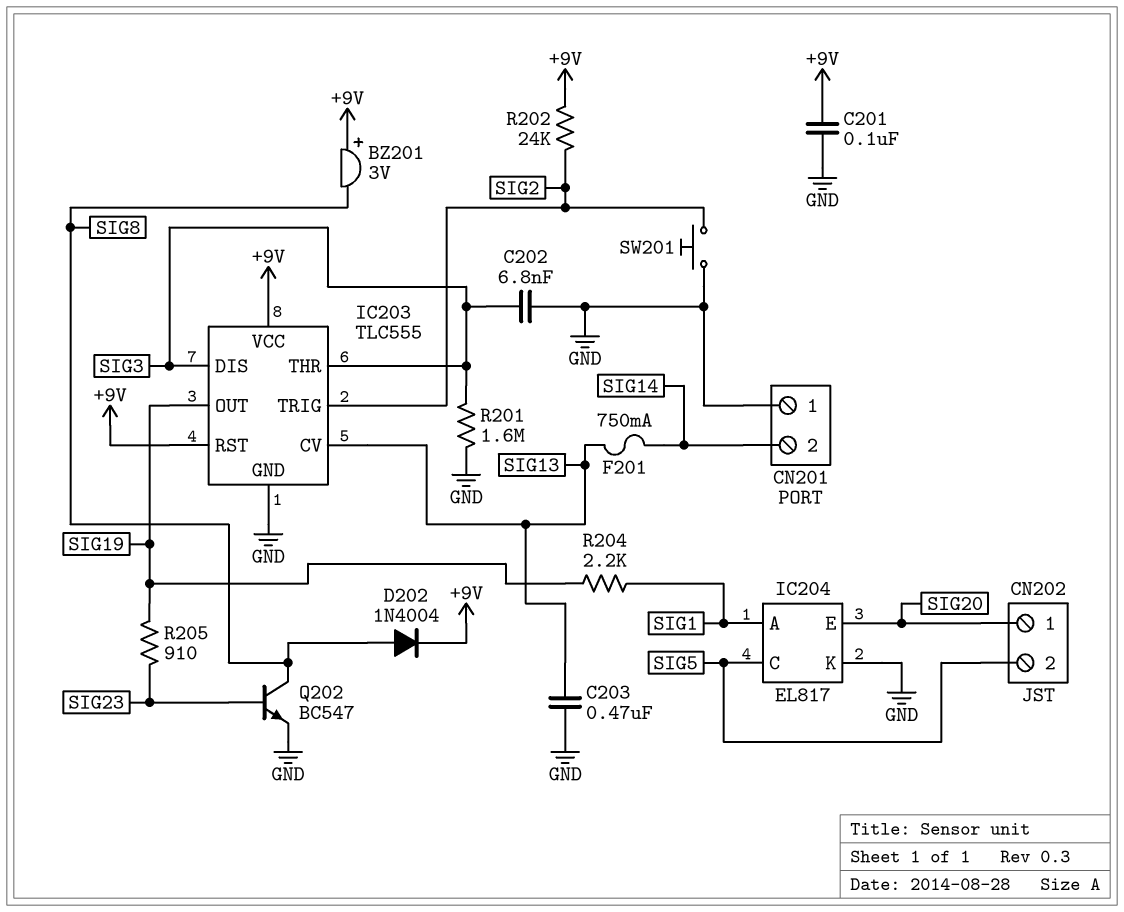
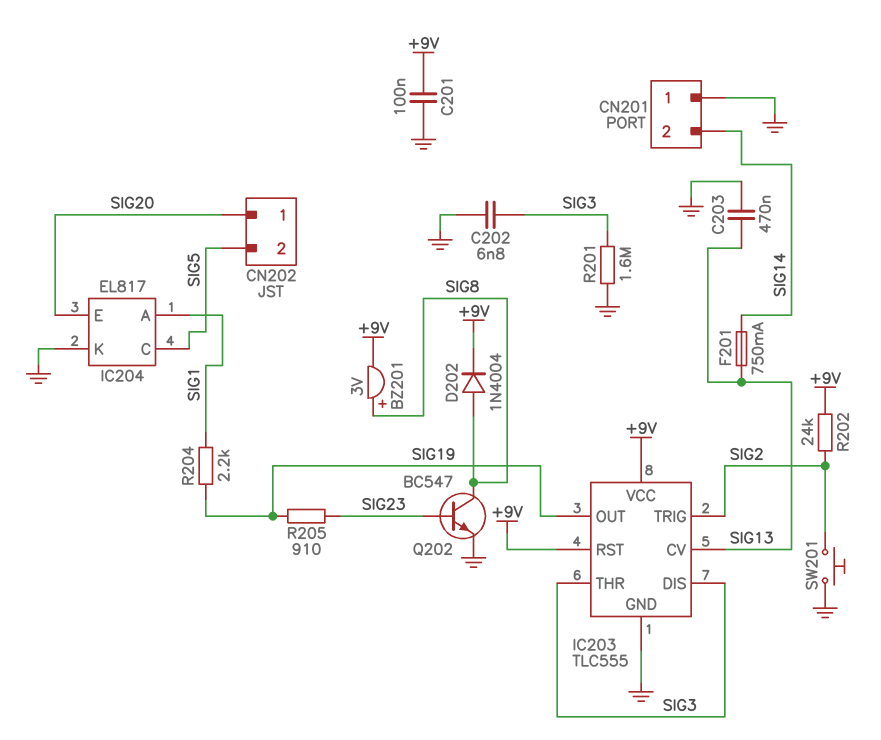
BZ201: buzzer 3V (plus +9V, minus SIG8) -> buzzer 3V (plus SIG8, minus +9V)

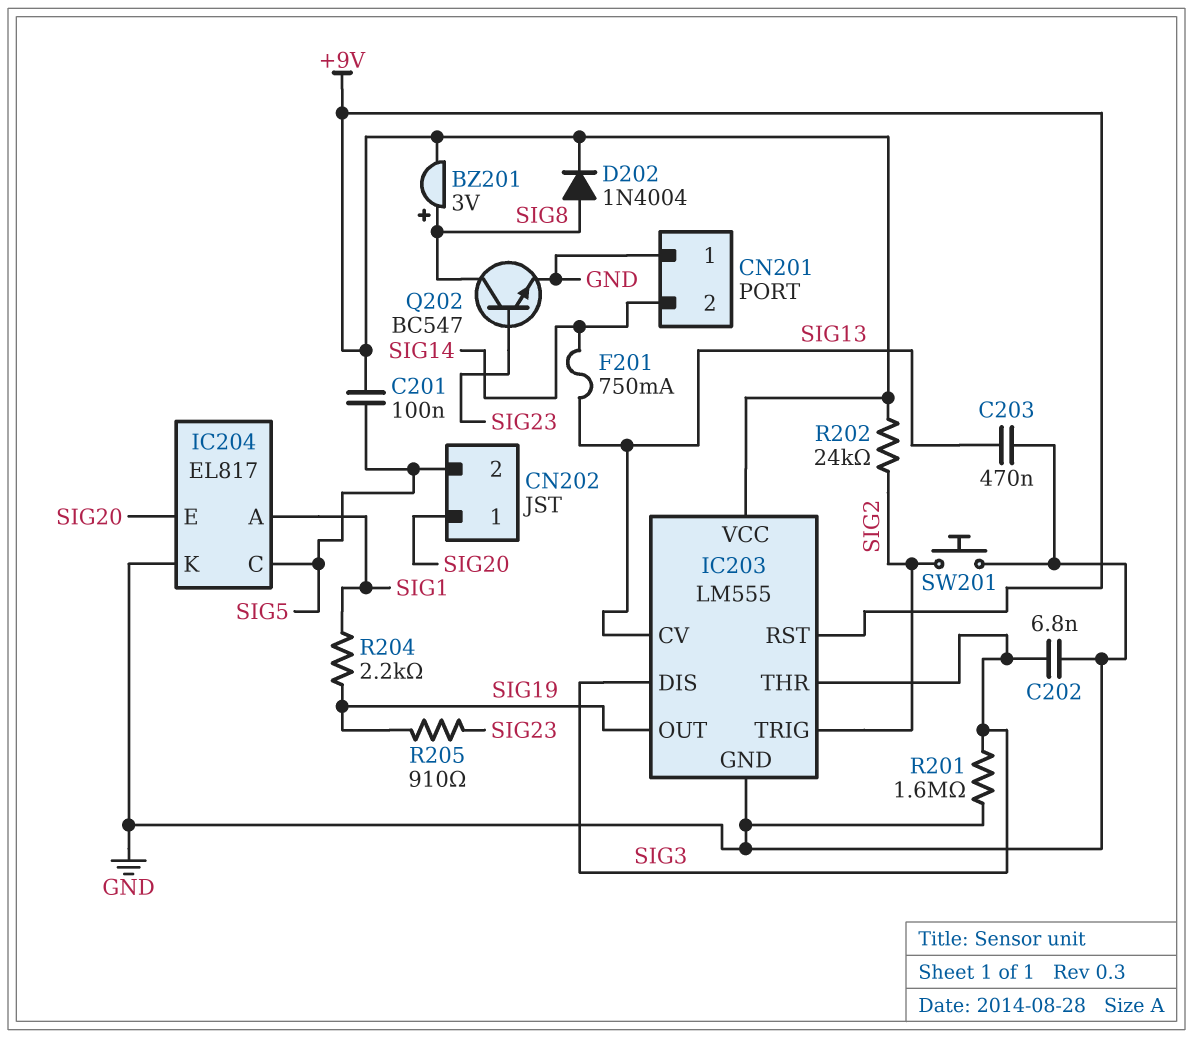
C201: 100nF (+9V, GND) -> 100nF (+9V, SIG5)
IC203: TLC555 -> LM555

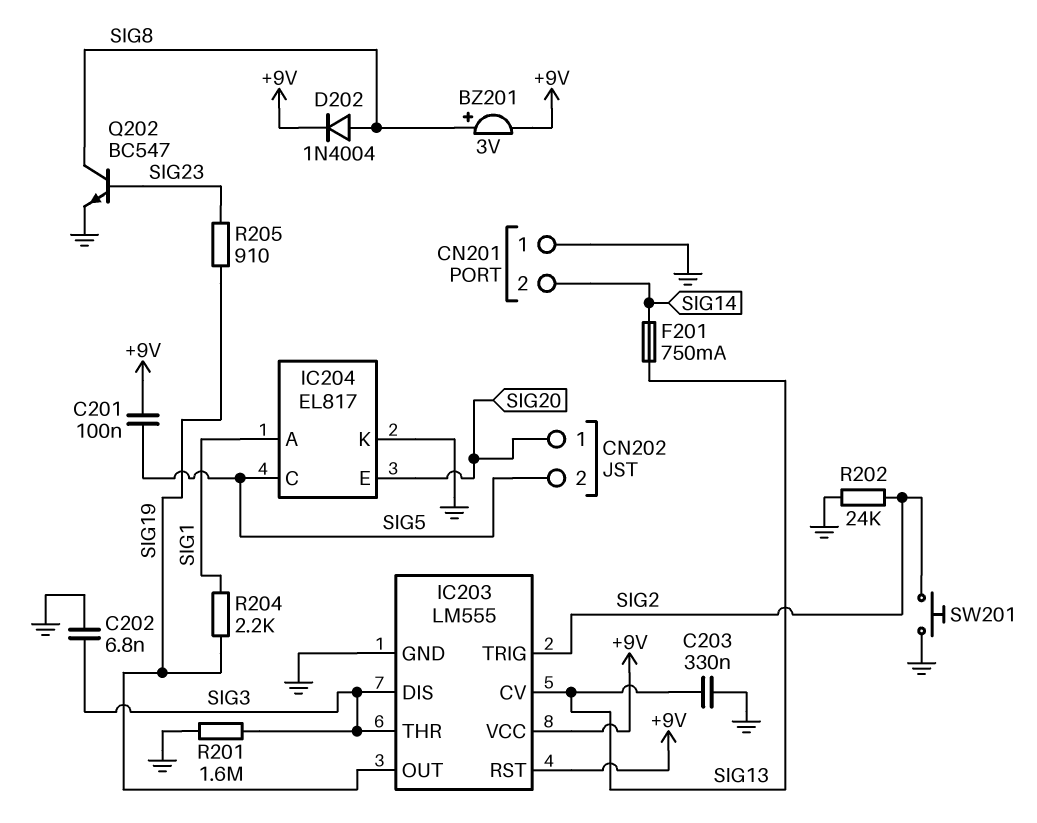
C203: 470nF (GND, SIG13) -> 330nF (GND, SIG13)
R202: 24k (+9V, SIG2) -> 24k (GND, SIG2)

